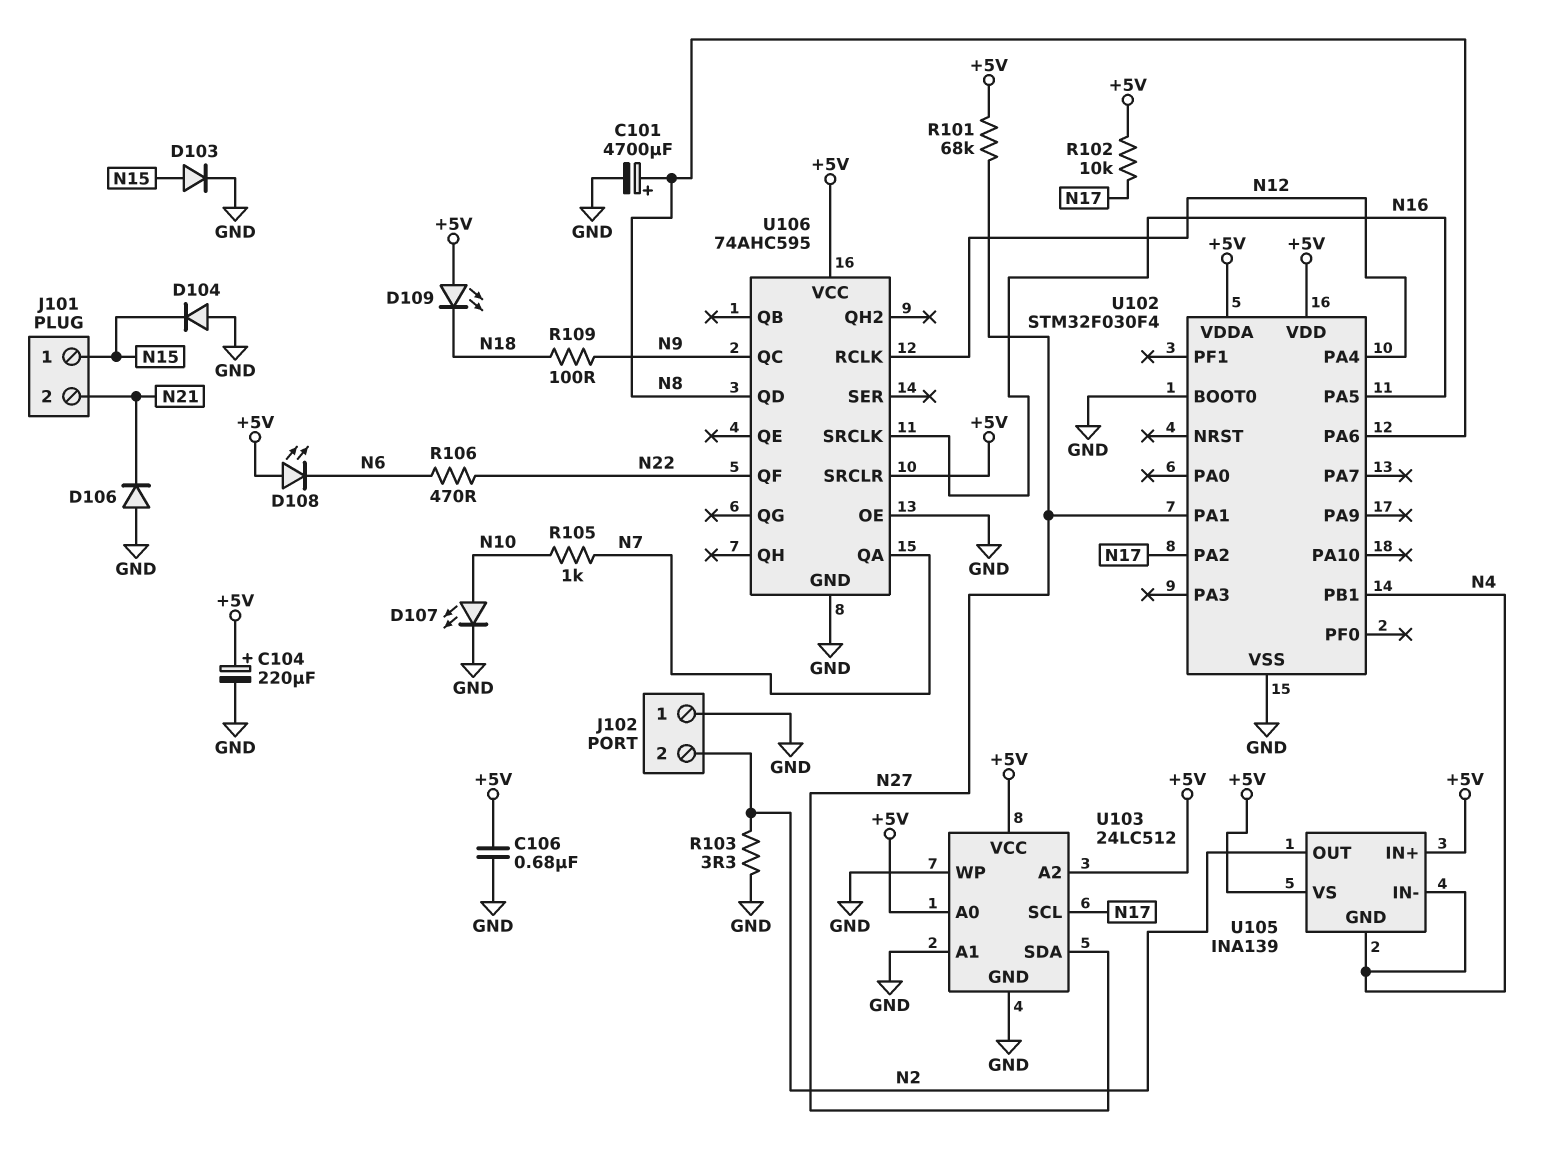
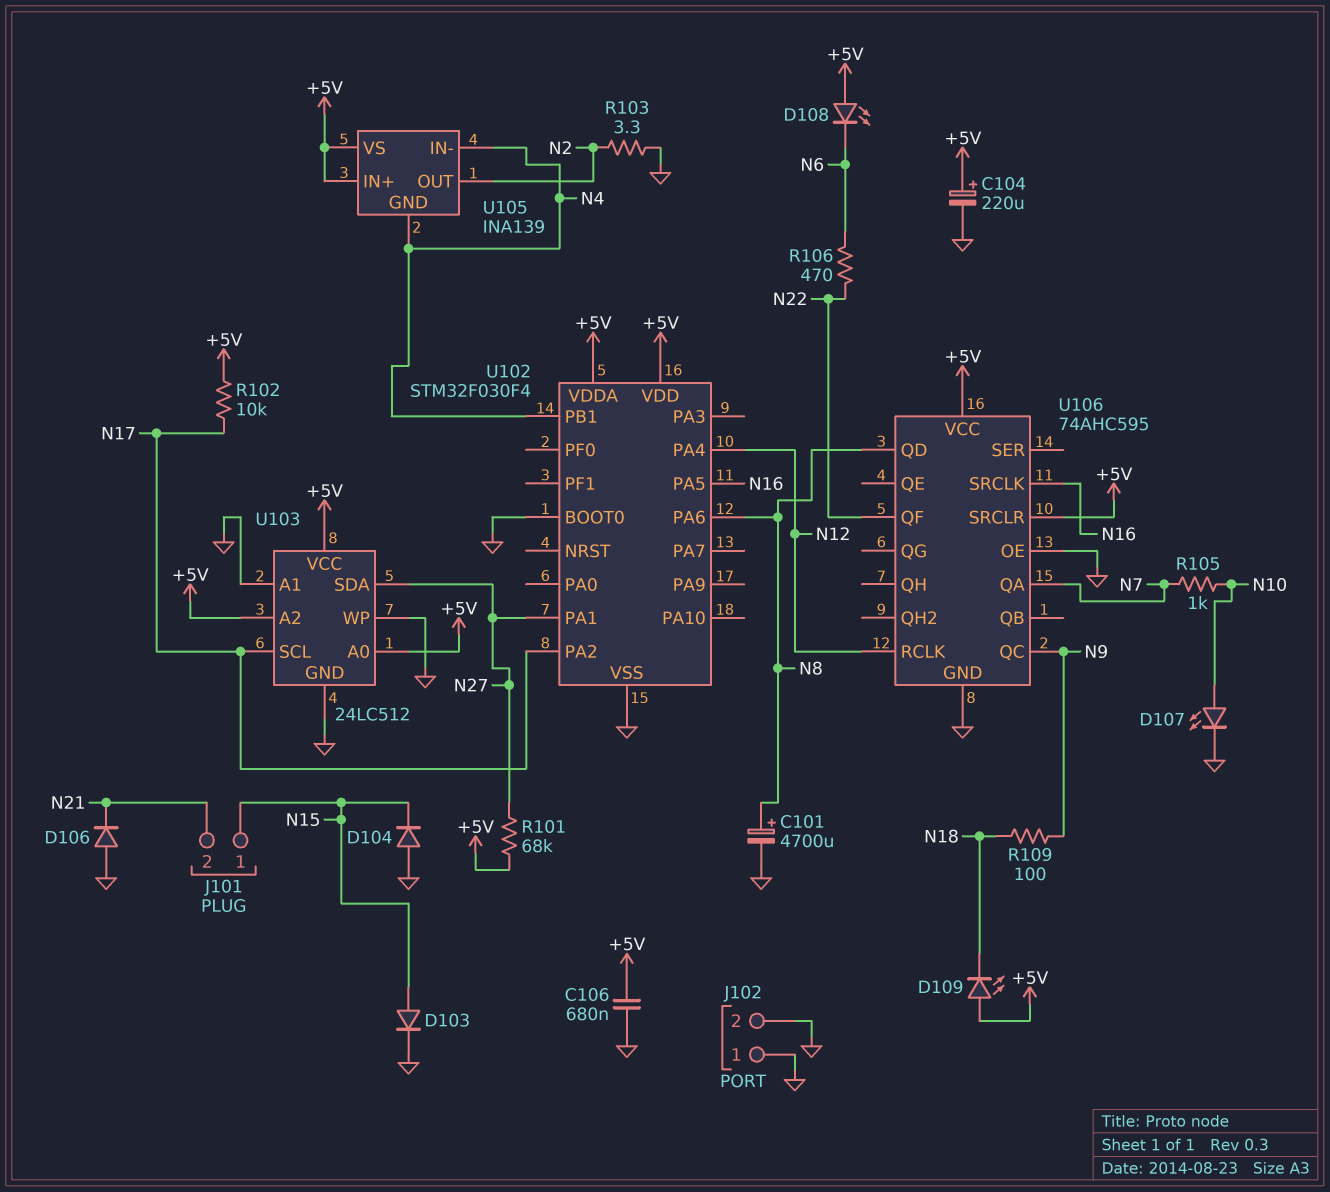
J102 pin 2: N2 -> GND

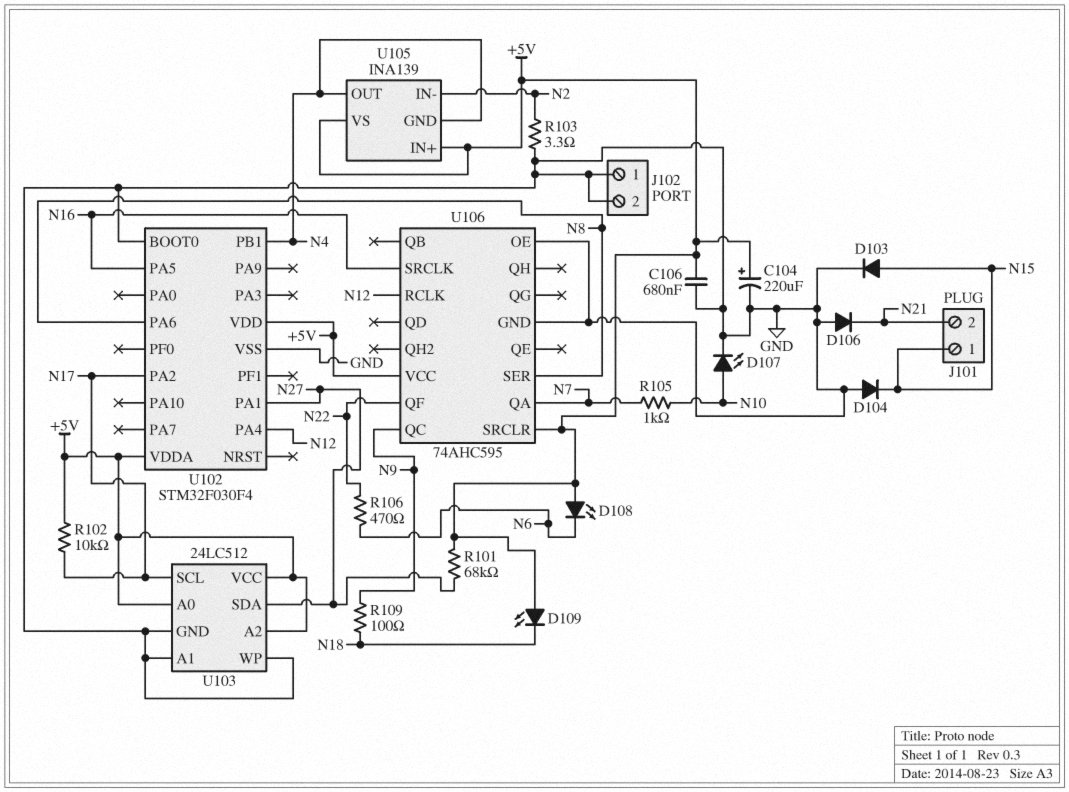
C101: 4700uF (plus N8, minus GND) -> none
U105 pin IN-: N4 -> N2
U105 pin OUT: N2 -> N4
U106 pin QD: N8 -> none
U106 pin SER: none -> N8

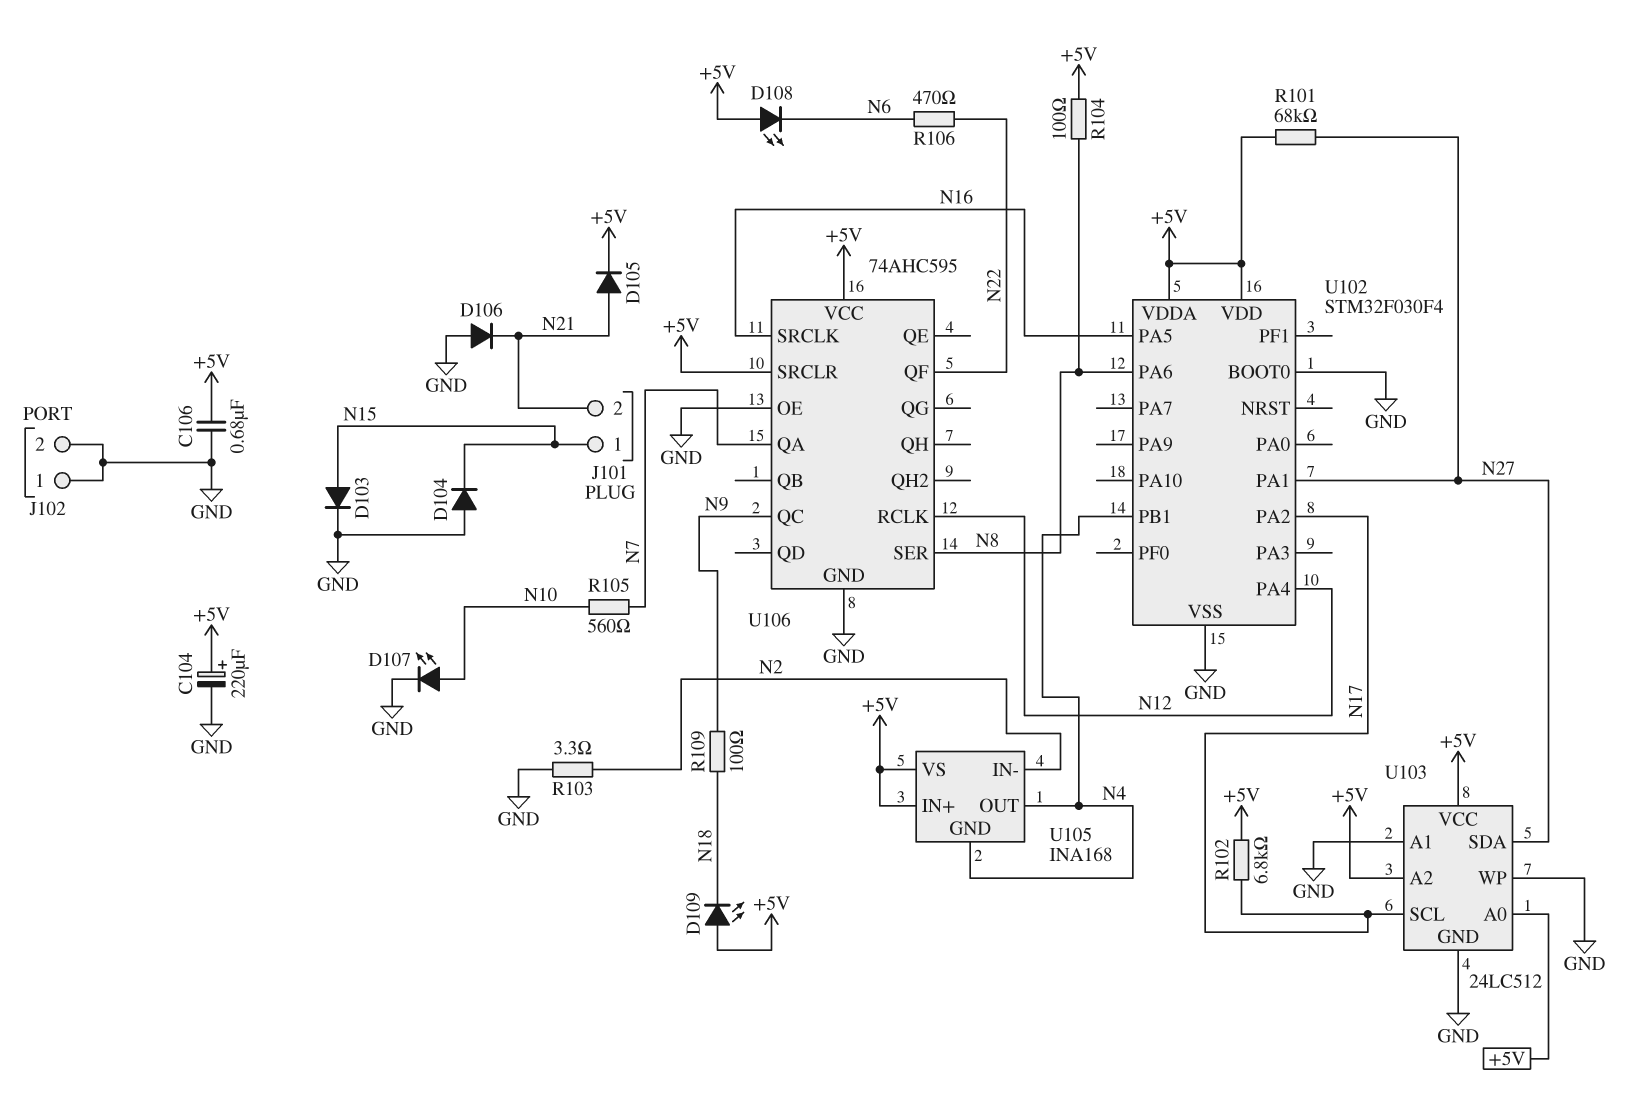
D105: none -> diode (A N21, K +5V)
R102: 10k (+5V, N17) -> 6.8k (+5V, N17)
R104: none -> 100 (+5V, N8)
R105: 1k (N7, N10) -> 560 (N7, N10)
U105: INA139 -> INA168

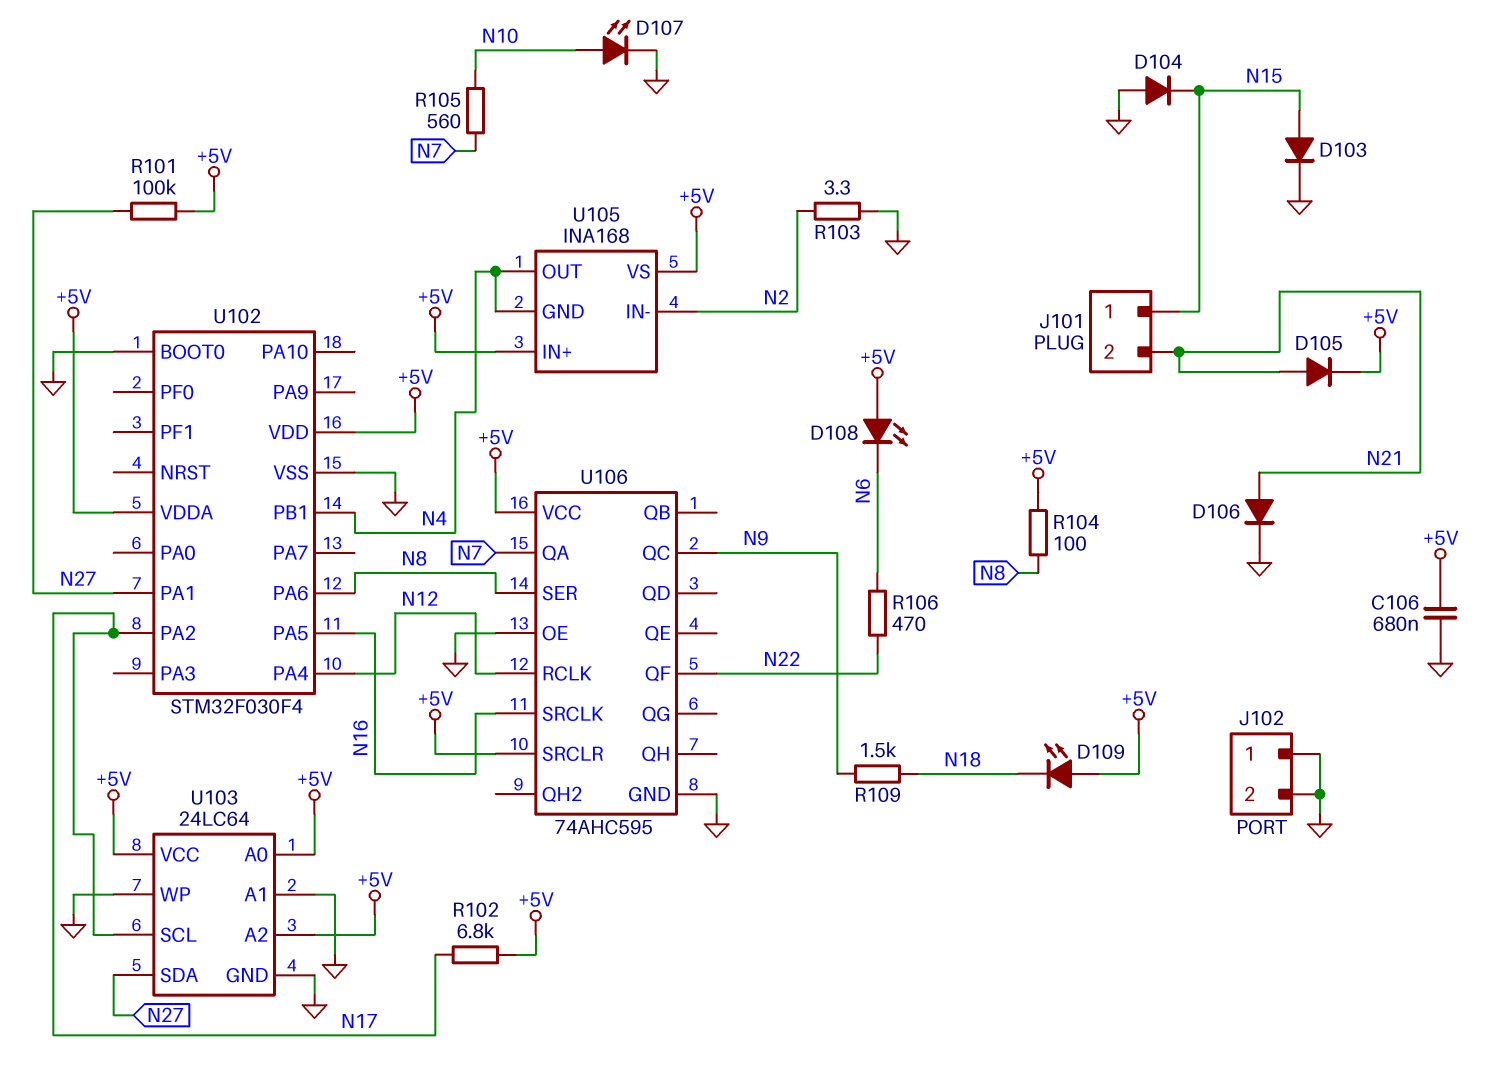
C104: 220uF (plus +5V, minus GND) -> none
D106: diode (A GND, K N21) -> diode (A N21, K GND)
R101: 68k (+5V, N27) -> 100k (+5V, N27)
R109: 100 (N9, N18) -> 1.5k (N9, N18)
U103: 24LC512 -> 24LC64

